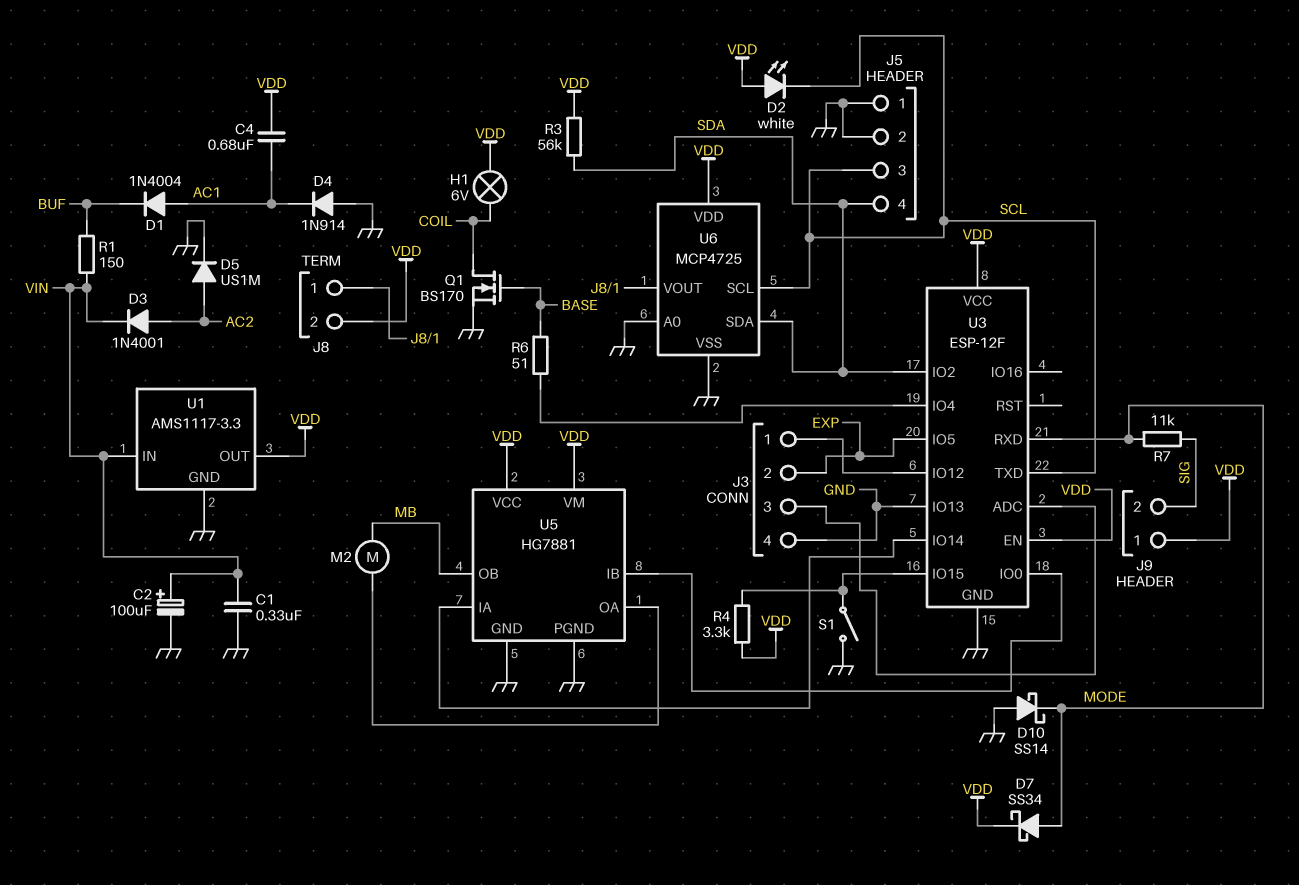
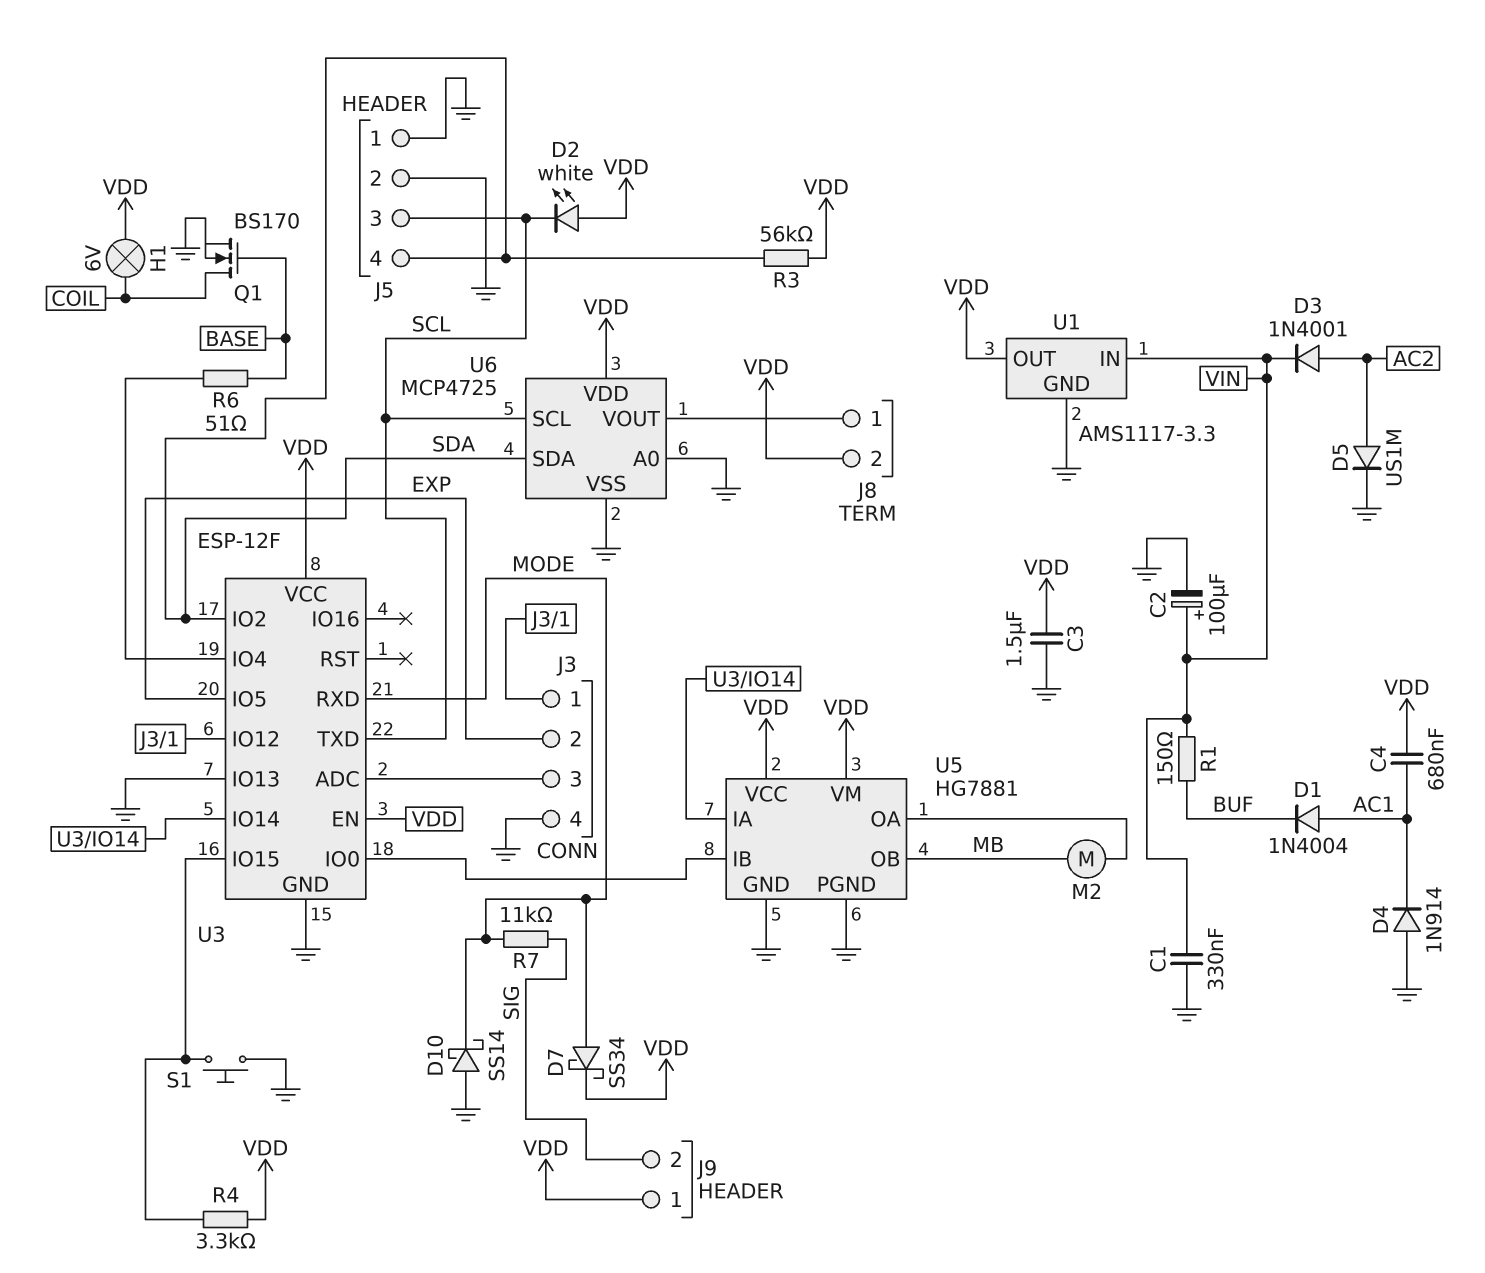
C3: none -> 1.5uF (GND, VDD)
S1: switch (GND, U3/IO15) -> button (GND, U3/IO15)

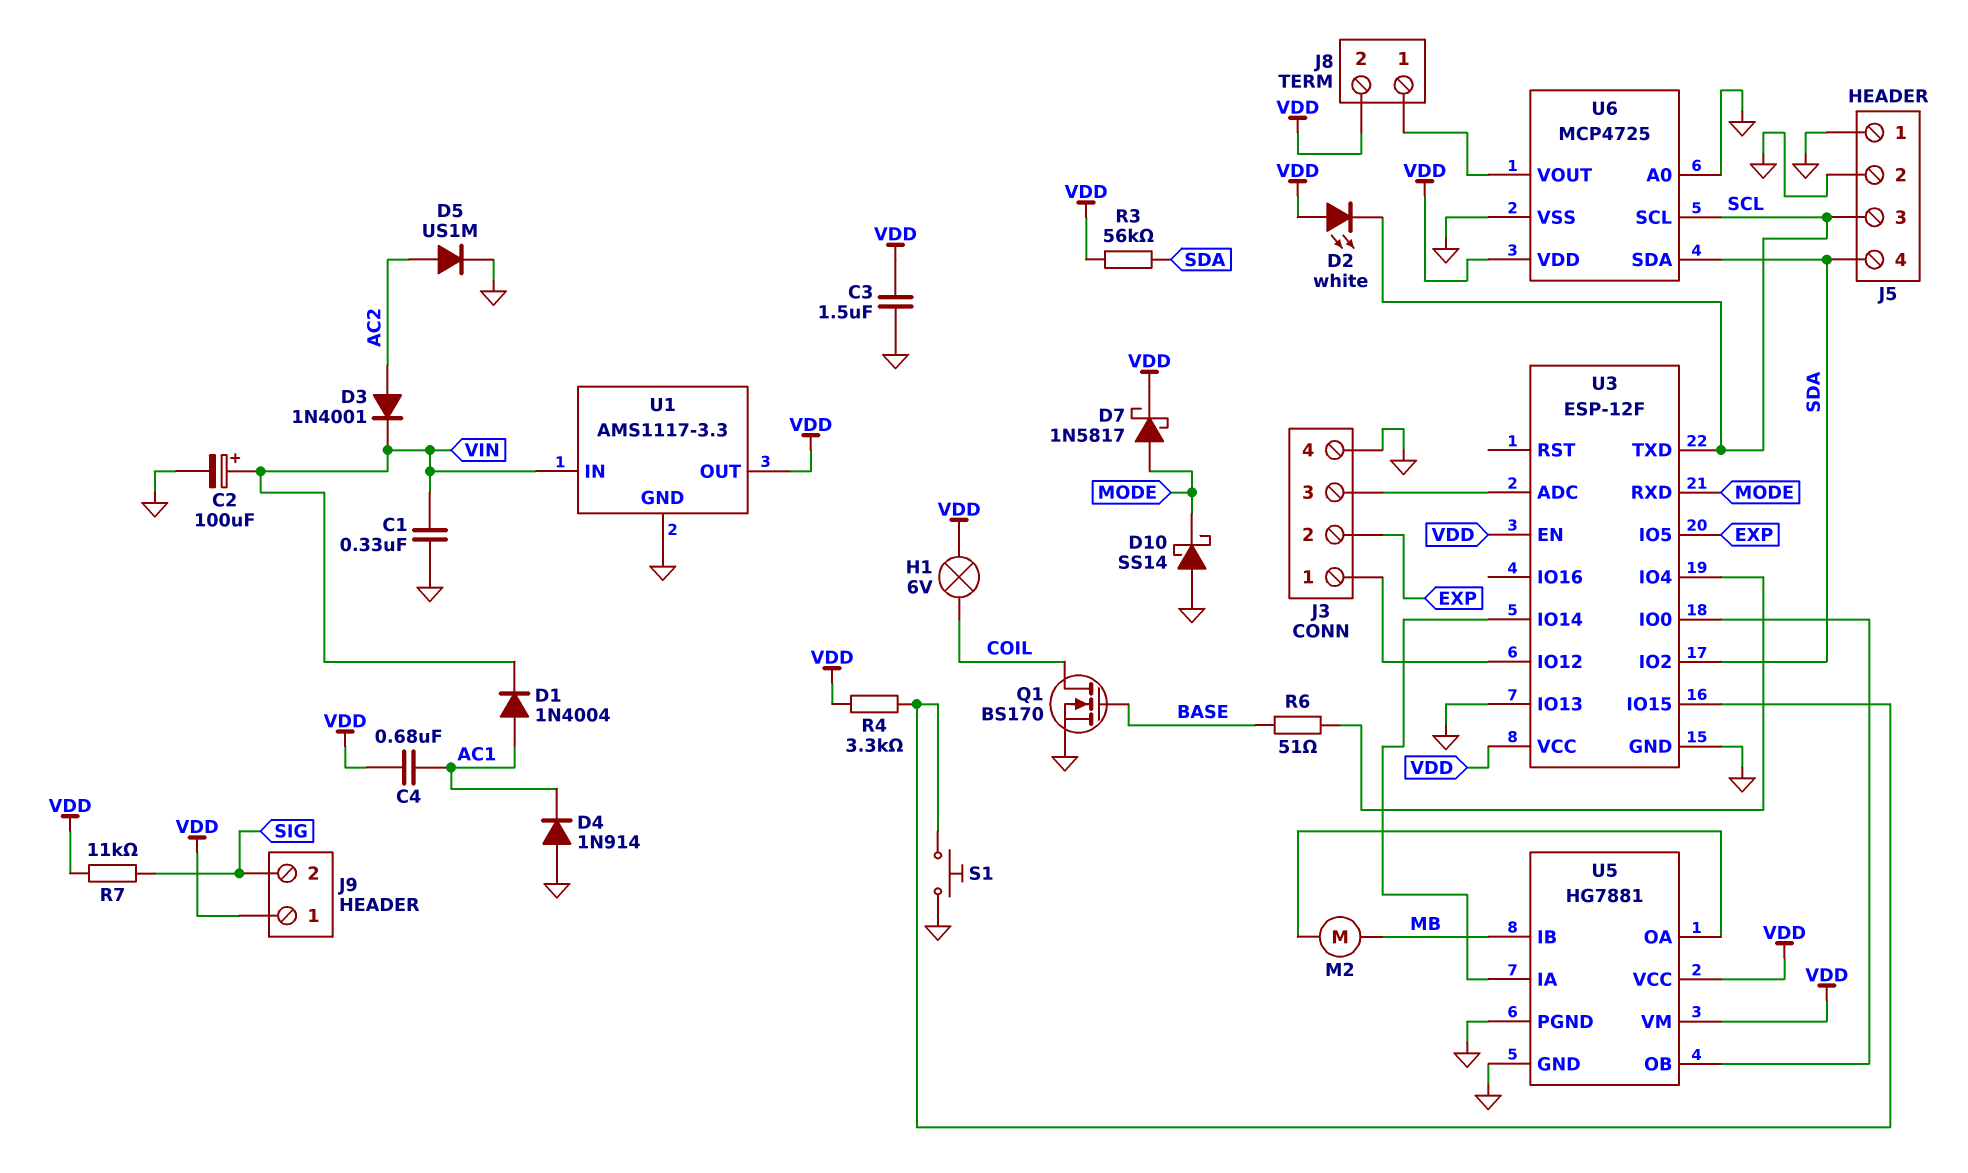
D1: diode 1N4004 (A AC1, K BUF) -> diode 1N4004 (A AC1, K VIN)
D7: schottky SS34 (A MODE, K VDD) -> schottky 1N5817 (A MODE, K VDD)
R1: 150 (BUF, VIN) -> none
R7: 11k (MODE, SIG) -> 11k (SIG, VDD)
U5 pin IB: U3/IO0 -> MB
U5 pin OB: MB -> U3/IO0

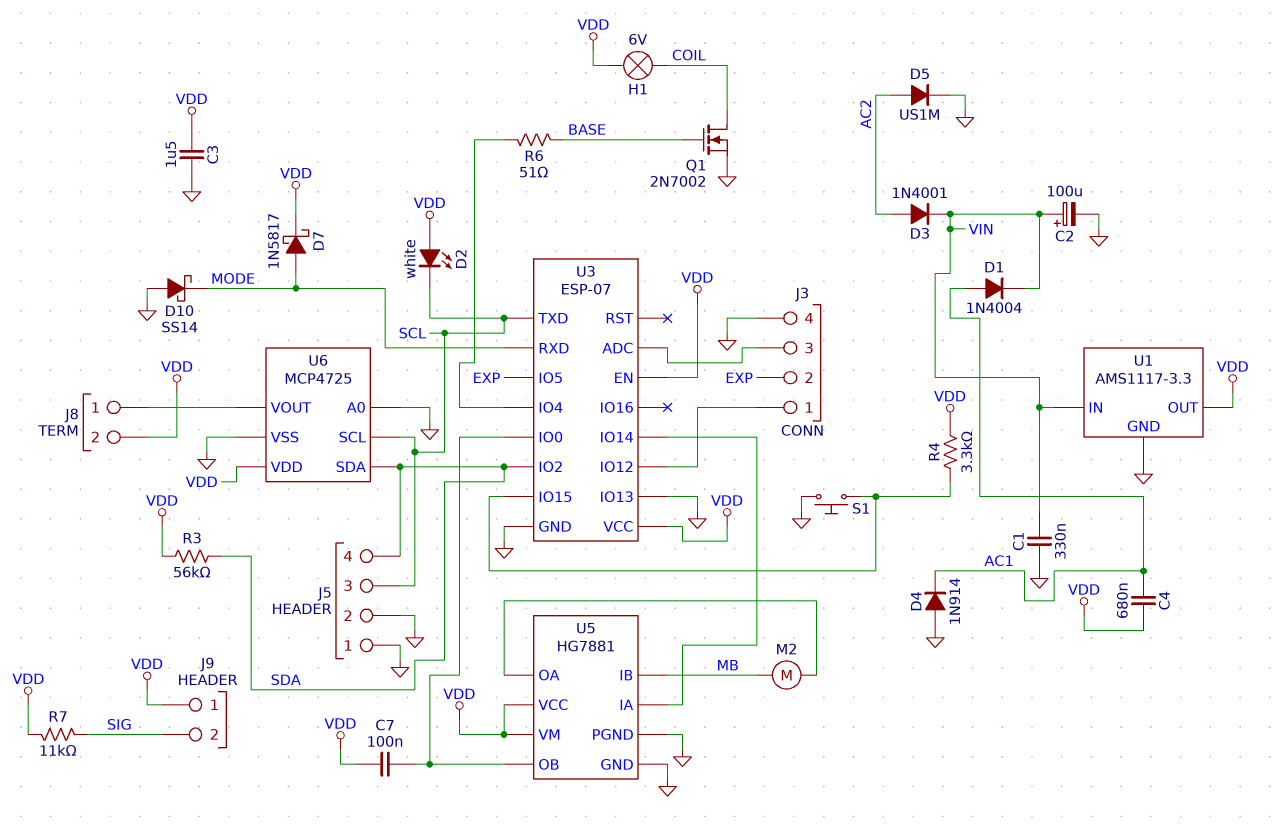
C7: none -> 100nF (U3/IO0, VDD)
Q1: NMOS BS170 (G BASE, D COIL, S GND) -> NMOS 2N7002 (G BASE, D COIL, S GND)
U3: ESP-12F -> ESP-07

